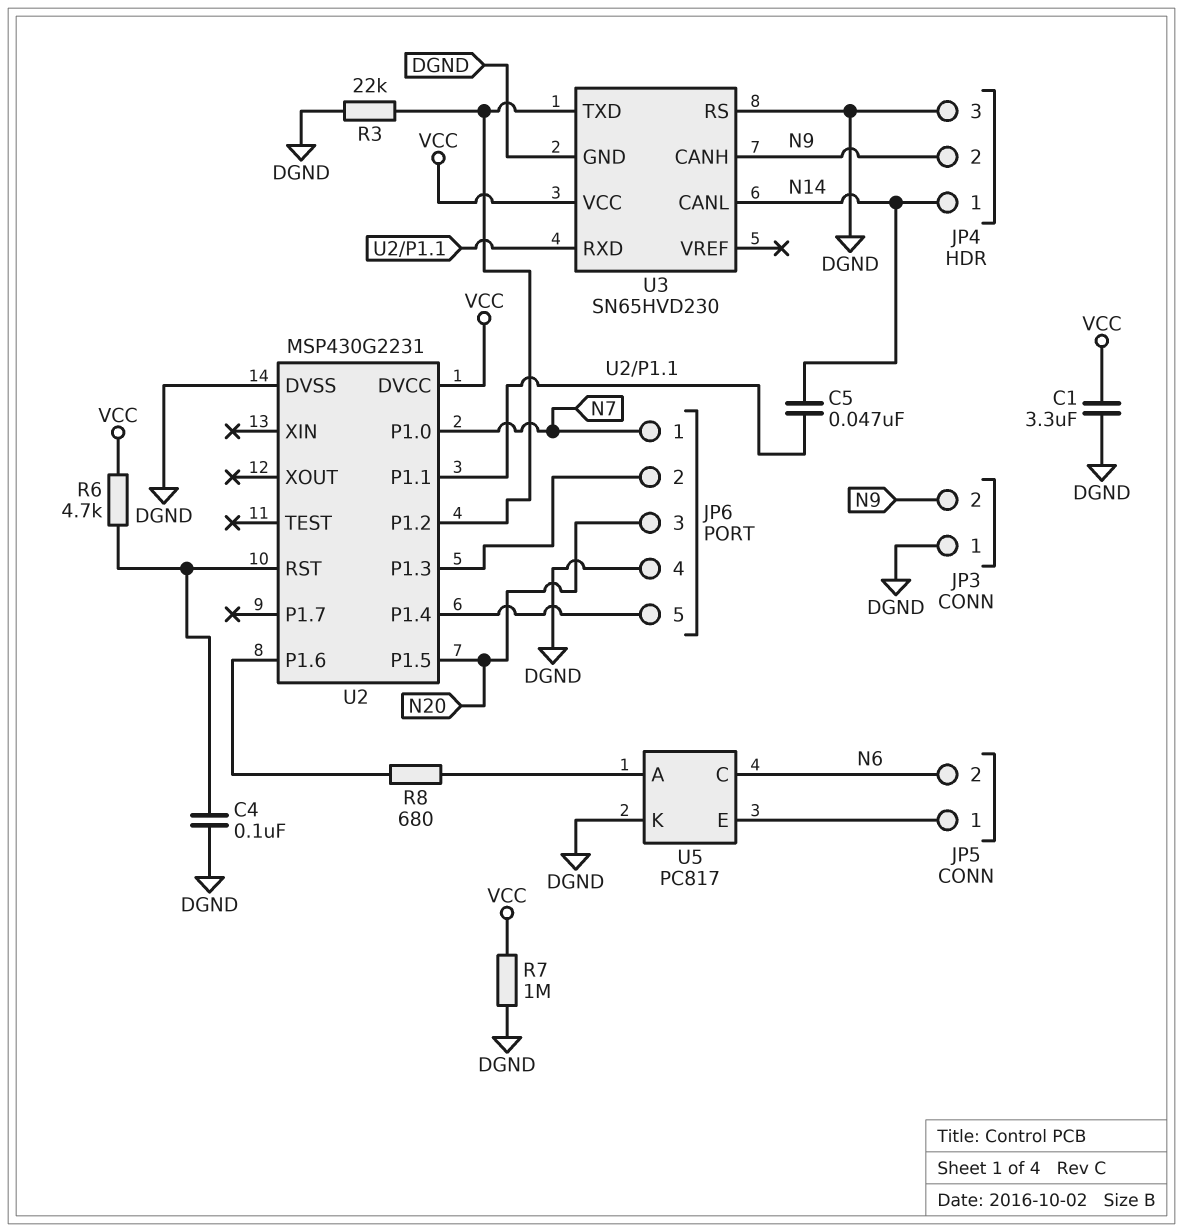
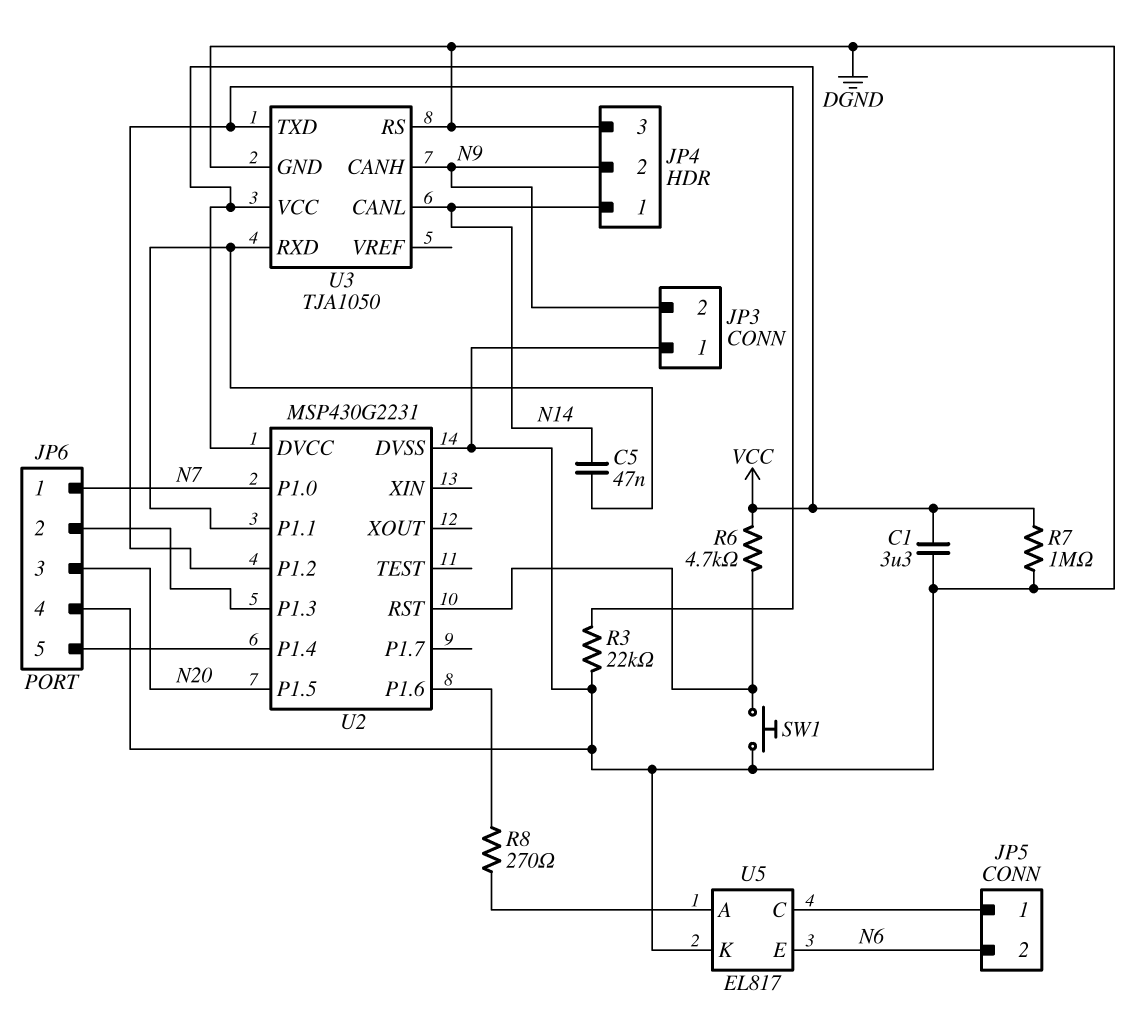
C4: 100nF (DGND, U2/RST) -> none
R8: 680 (U2/P1.6, U5/A) -> 270 (U2/P1.6, U5/A)
SW1: none -> button (DGND, U2/RST)
U3: SN65HVD230 -> TJA1050
U5: PC817 -> EL817
U5 pin C: N6 -> JP5/1
U5 pin E: JP5/1 -> N6

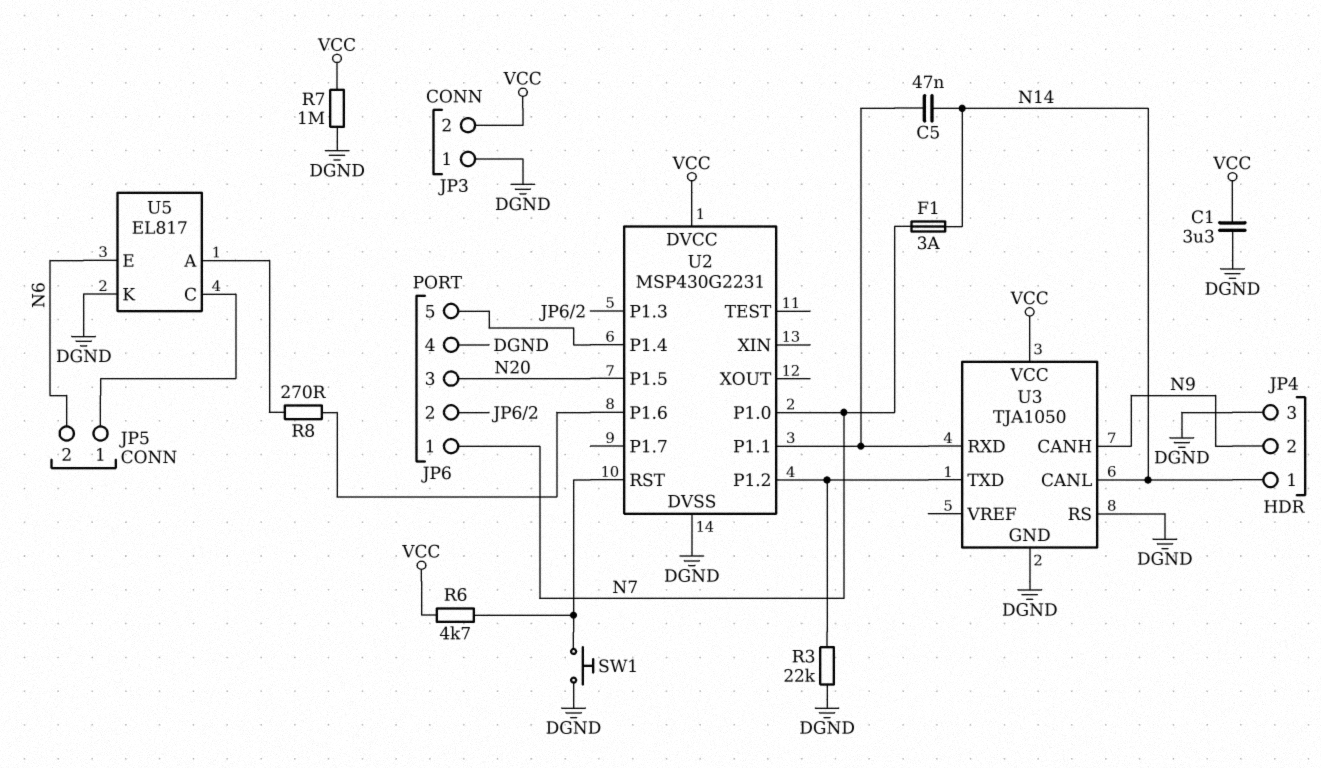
F1: none -> 3A (N7, N14)
JP3 pin 2: N9 -> VCC

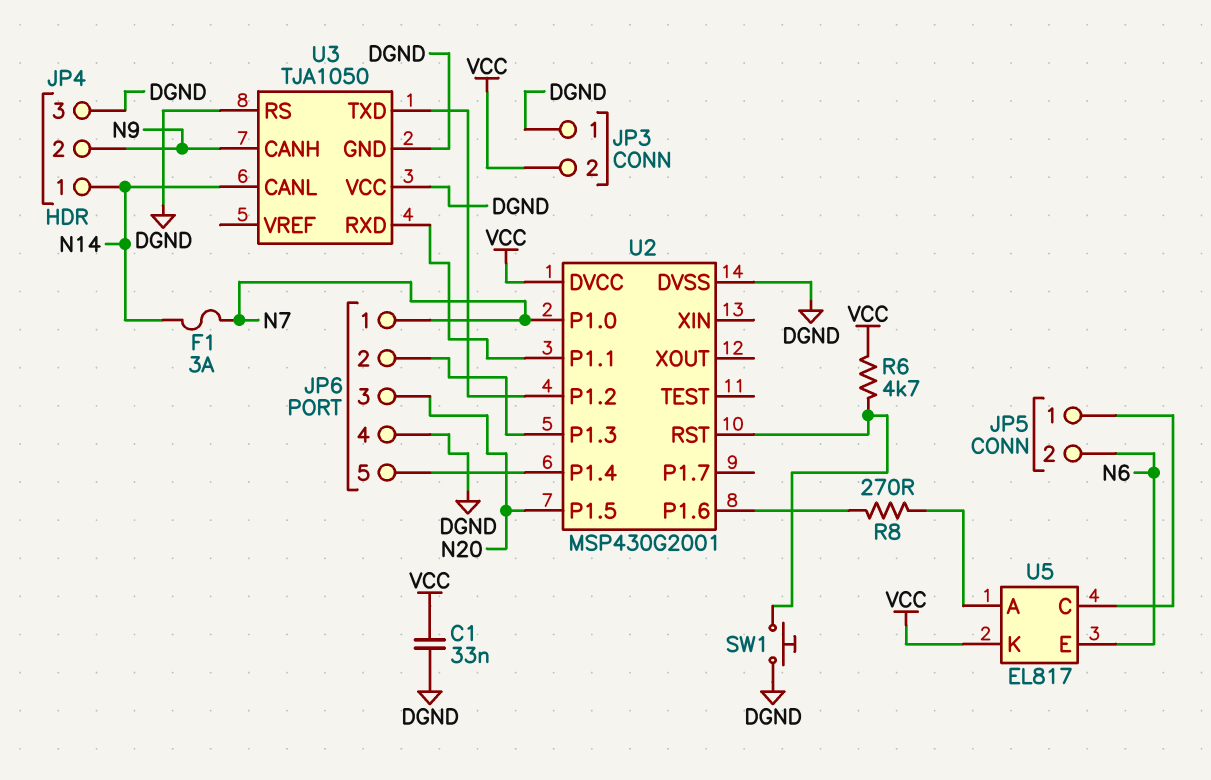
C1: 3.3uF (DGND, VCC) -> 33nF (DGND, VCC)
C5: 47nF (N14, U2/P1.1) -> none
R3: 22k (DGND, U2/P1.2) -> none
R7: 1M (DGND, VCC) -> none
U2: MSP430G2231 -> MSP430G2001
U3 pin VCC: VCC -> DGND
U5 pin K: DGND -> VCC

